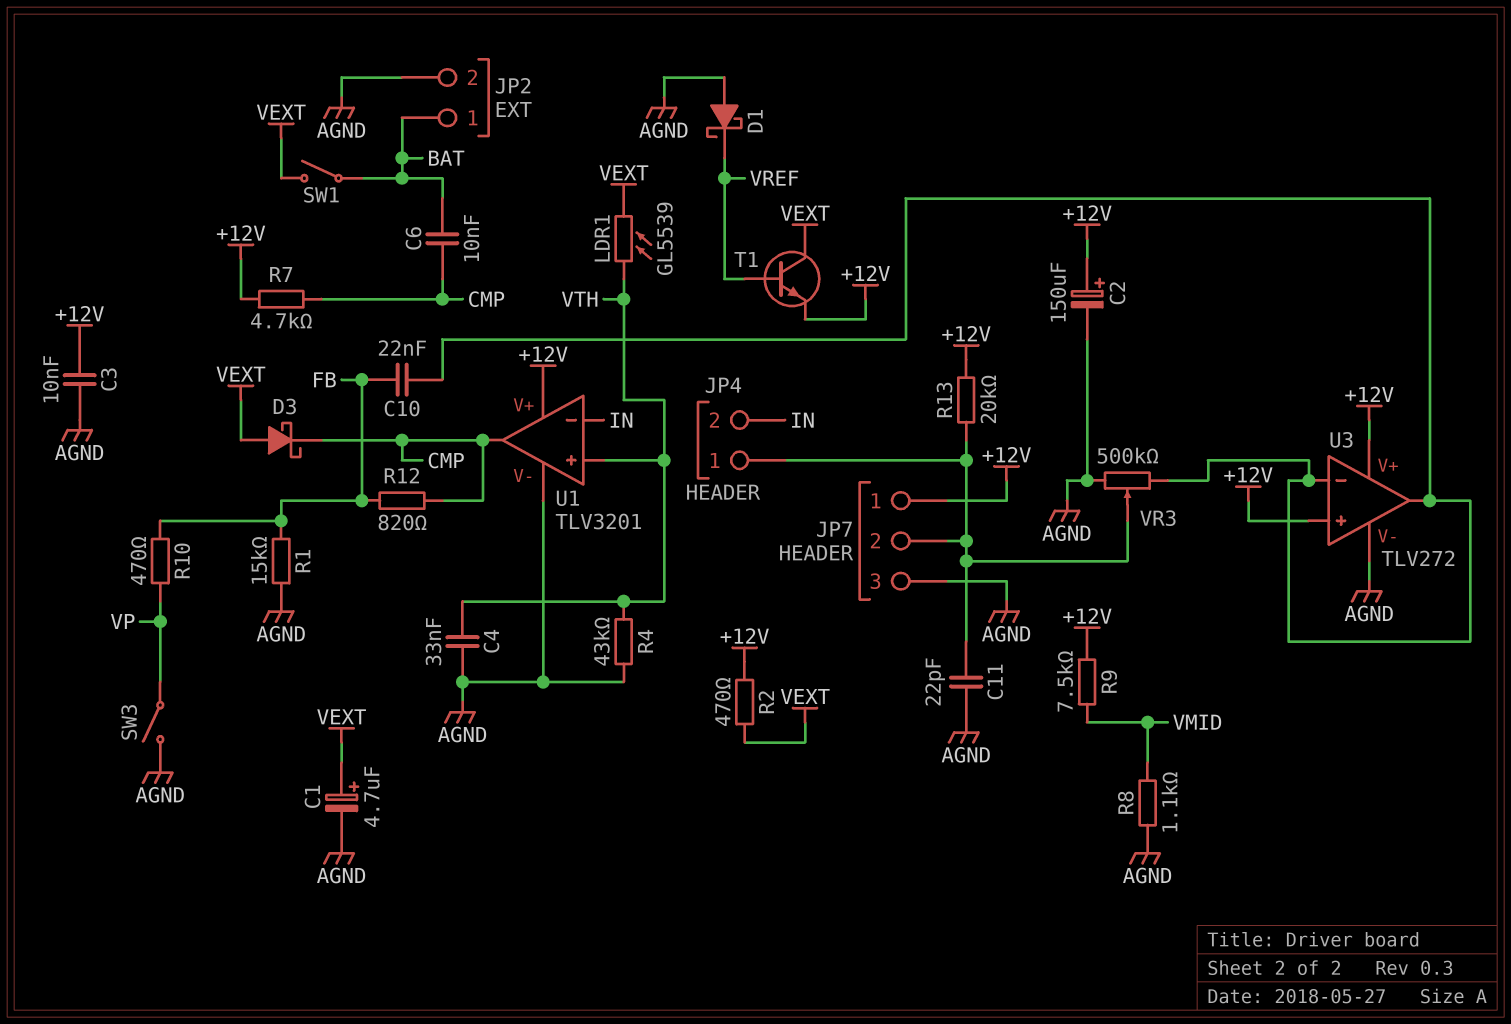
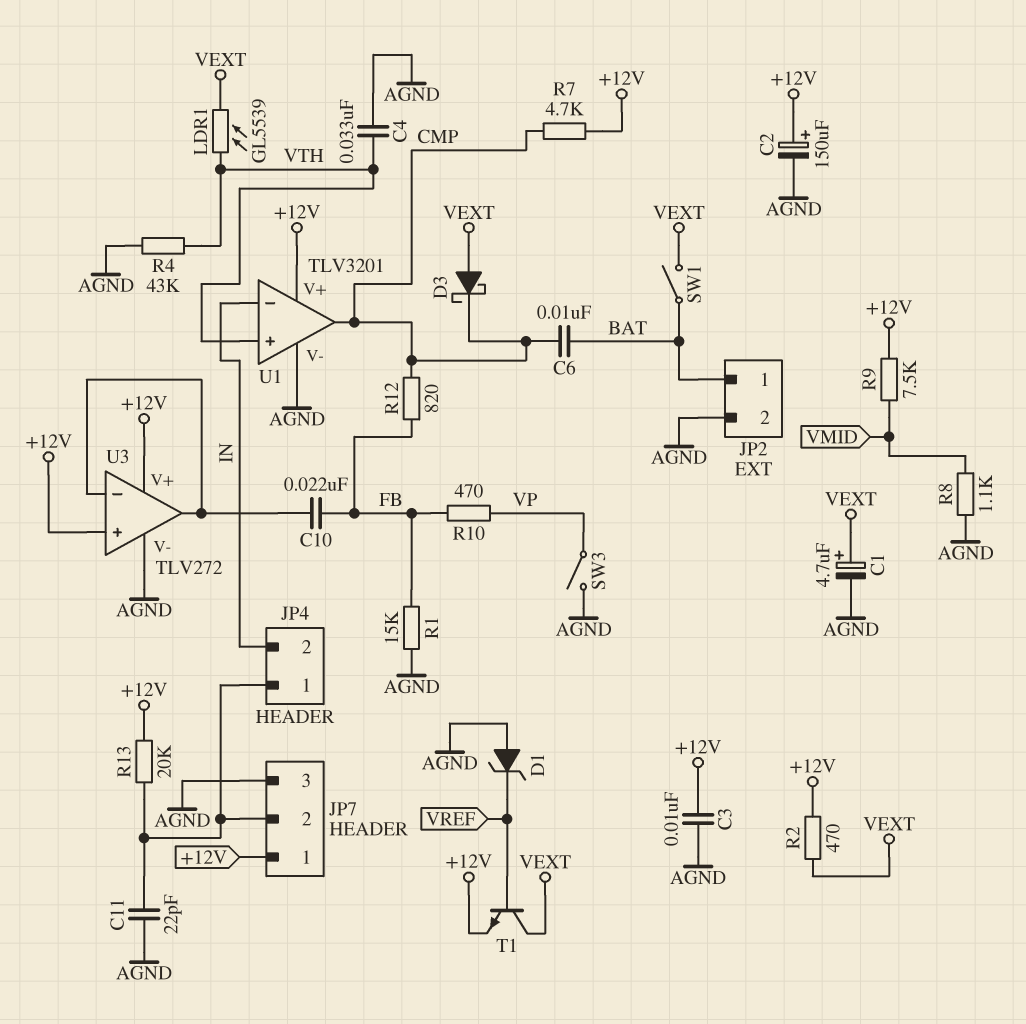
D1: schottky (A AGND, K VREF) -> zener (A AGND, K VREF)
VR3: 500k (AGND, U3/in-, wiper JP4/1) -> none

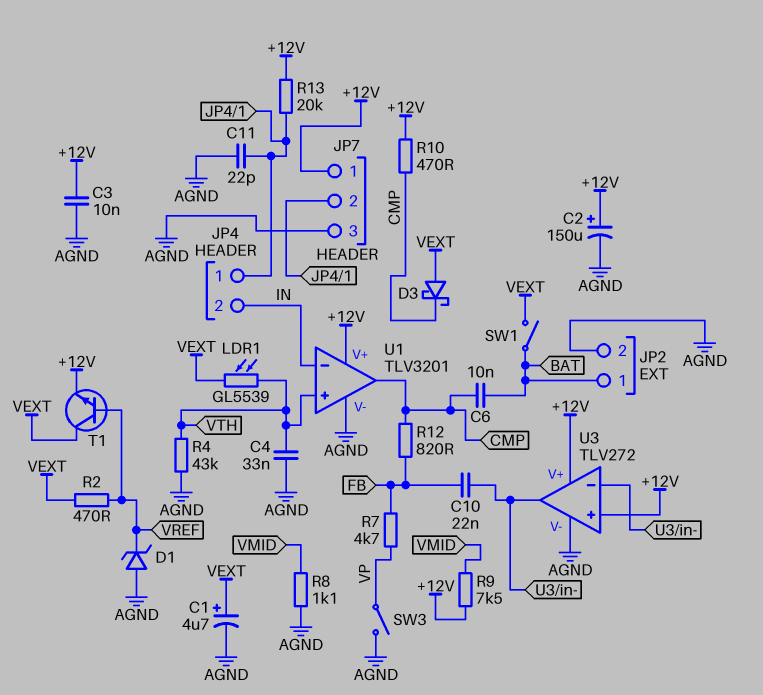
R1: 15k (AGND, FB) -> none
R2: 470 (+12V, VEXT) -> 470 (VEXT, VREF)
R7: 4.7k (+12V, CMP) -> 4.7k (FB, VP)
R10: 470 (FB, VP) -> 470 (+12V, CMP)

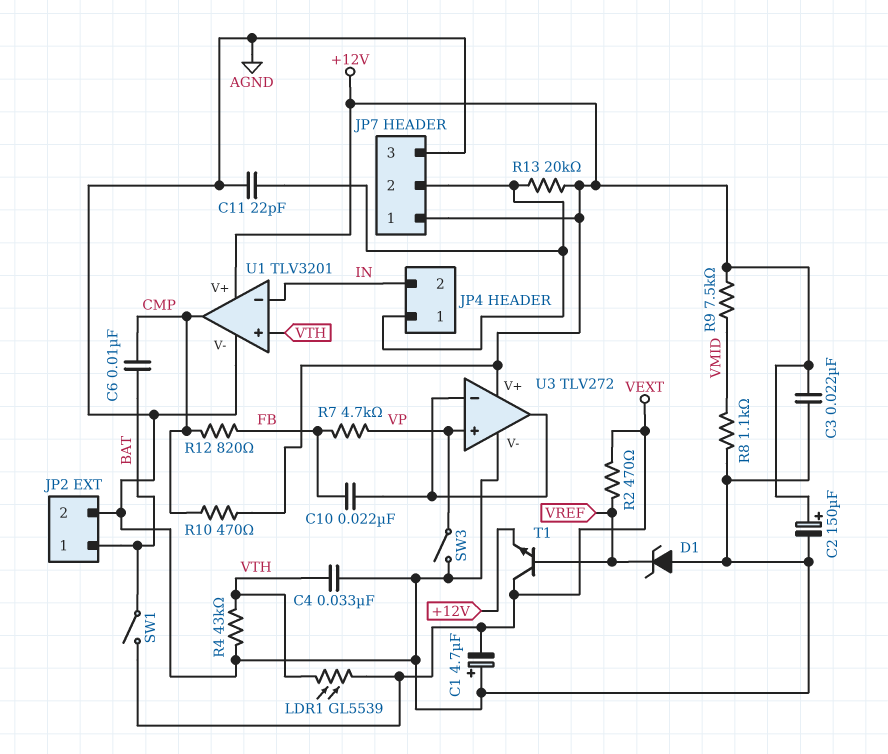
C1: 4.7uF (plus VEXT, minus AGND) -> 4.7uF (plus AGND, minus VEXT)
C3: 10nF (+12V, AGND) -> 22nF (+12V, AGND)
D3: schottky (A VEXT, K CMP) -> none
U3 pin in+: +12V -> VP

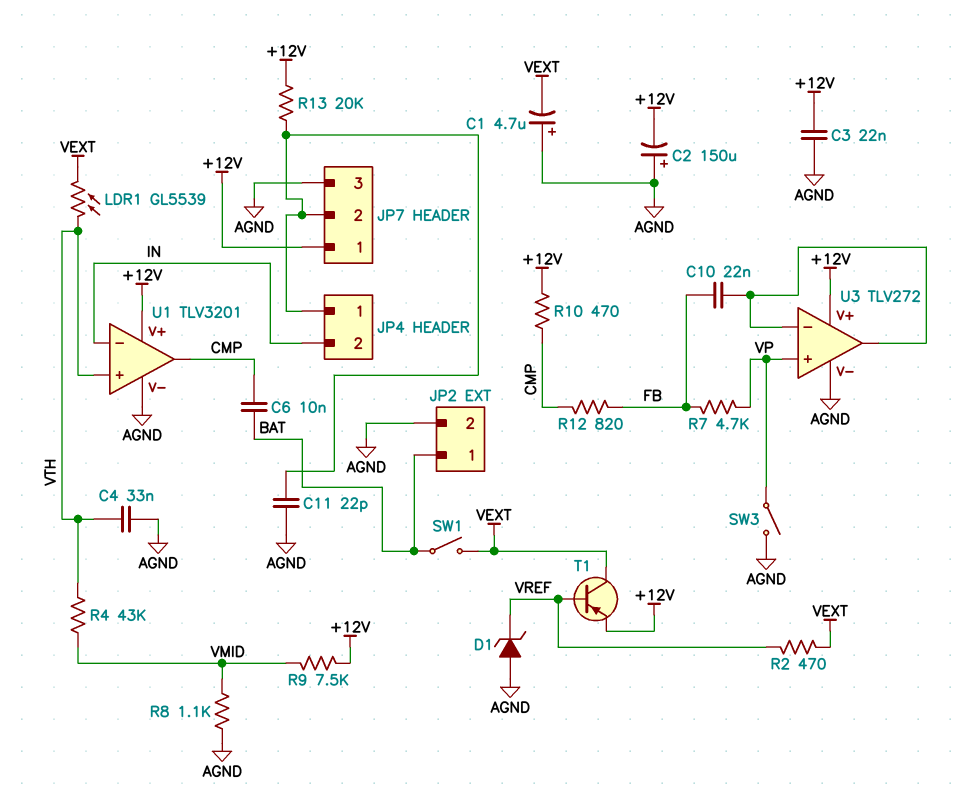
C2: 150uF (plus +12V, minus AGND) -> 150uF (plus AGND, minus +12V)
R4: 43k (AGND, VTH) -> 43k (VMID, VTH)
T1: NPN (B VREF, C VEXT, E +12V) -> PNP (B VREF, C VEXT, E +12V)

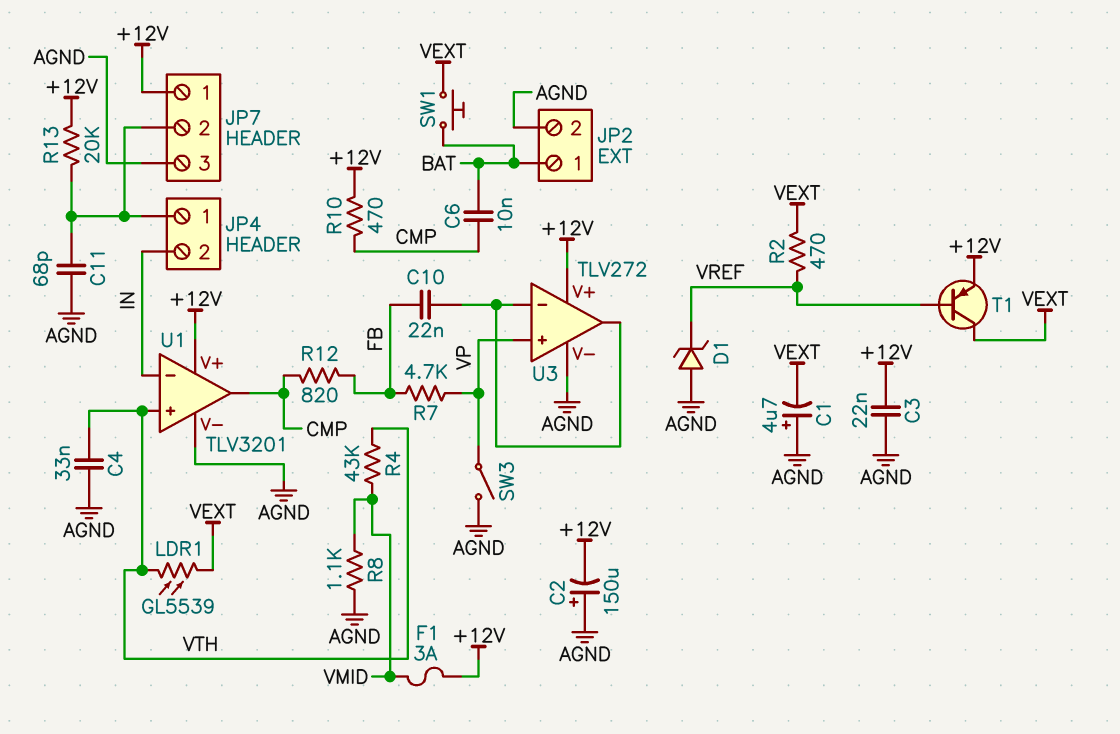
C11: 22pF (AGND, JP4/1) -> 68pF (AGND, JP4/1)
F1: none -> 3A (+12V, VMID)
R9: 7.5k (+12V, VMID) -> none
SW1: switch (BAT, VEXT) -> button (BAT, VEXT)

